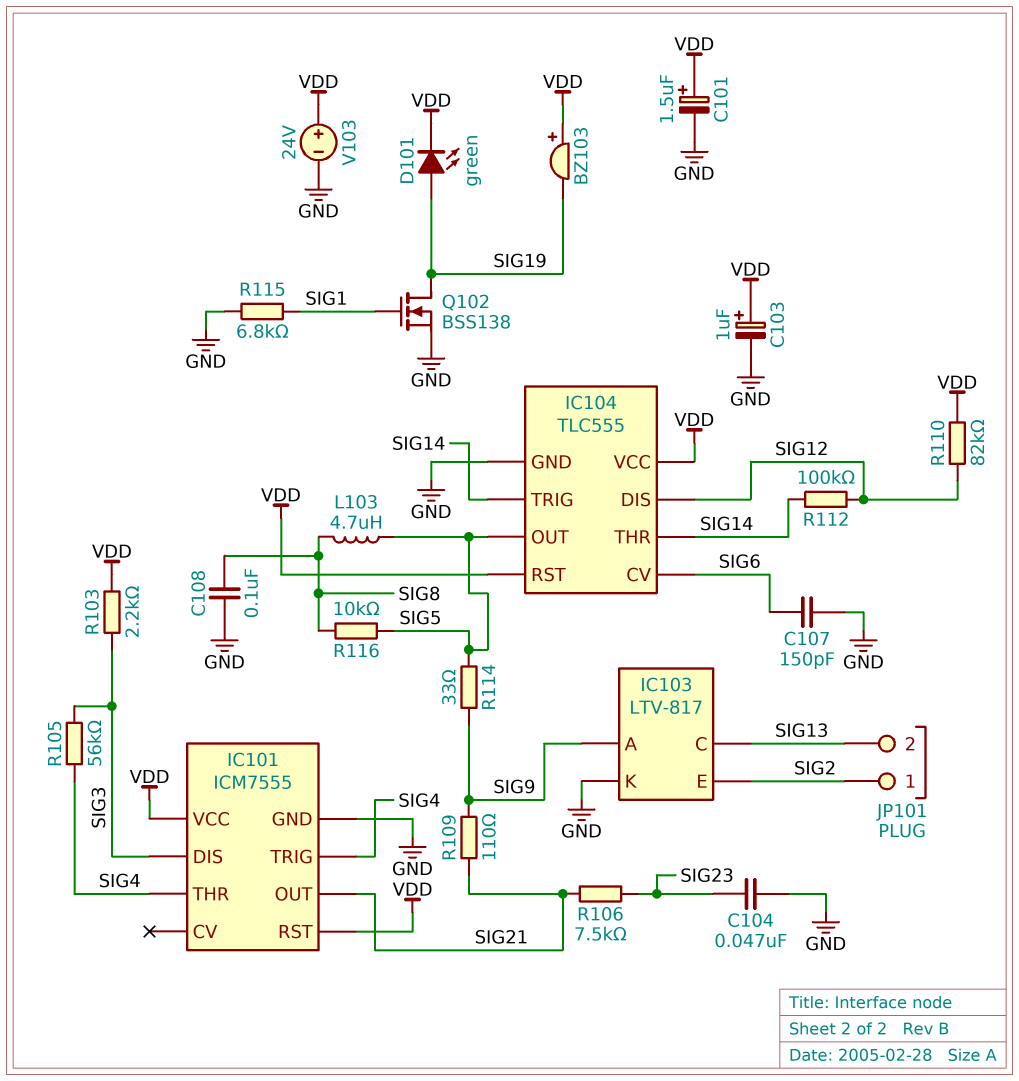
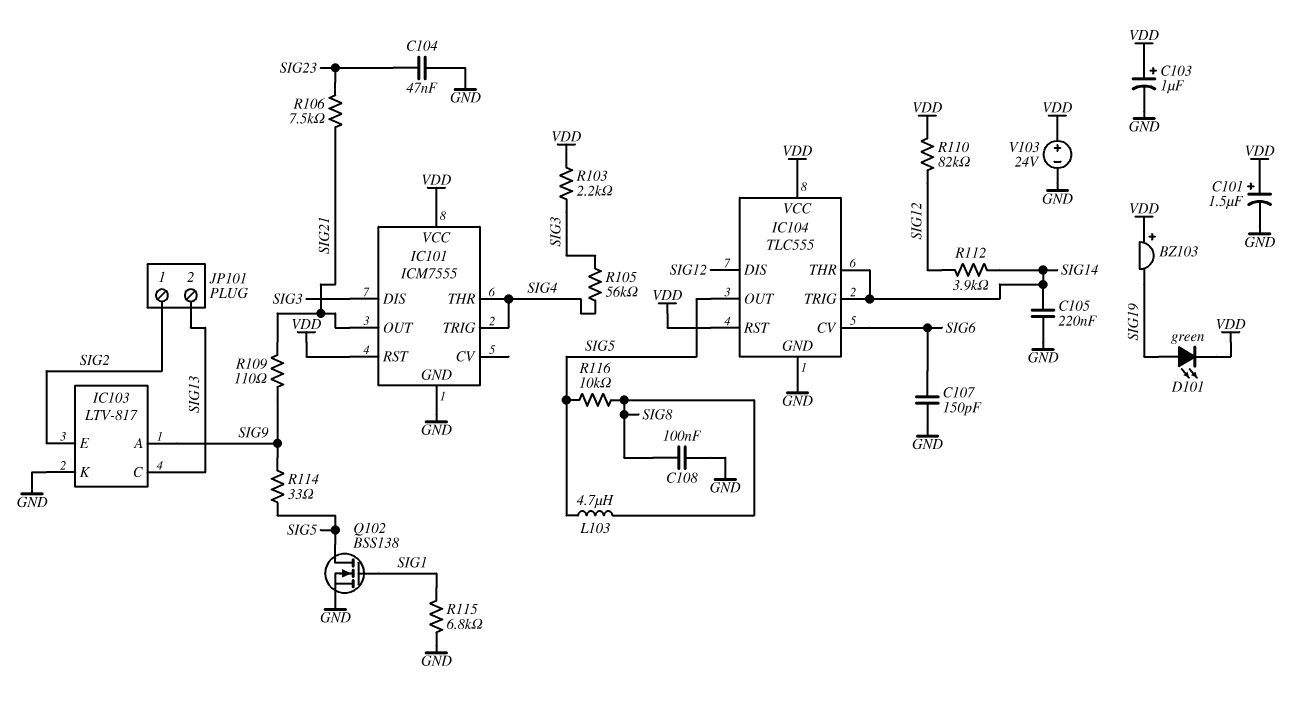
C105: none -> 220nF (GND, SIG14)
Q102: NMOS BSS138 (G SIG1, D SIG19, S GND) -> NMOS BSS138 (G SIG1, D SIG5, S GND)
R112: 100k (SIG12, SIG14) -> 3.9k (SIG12, SIG14)

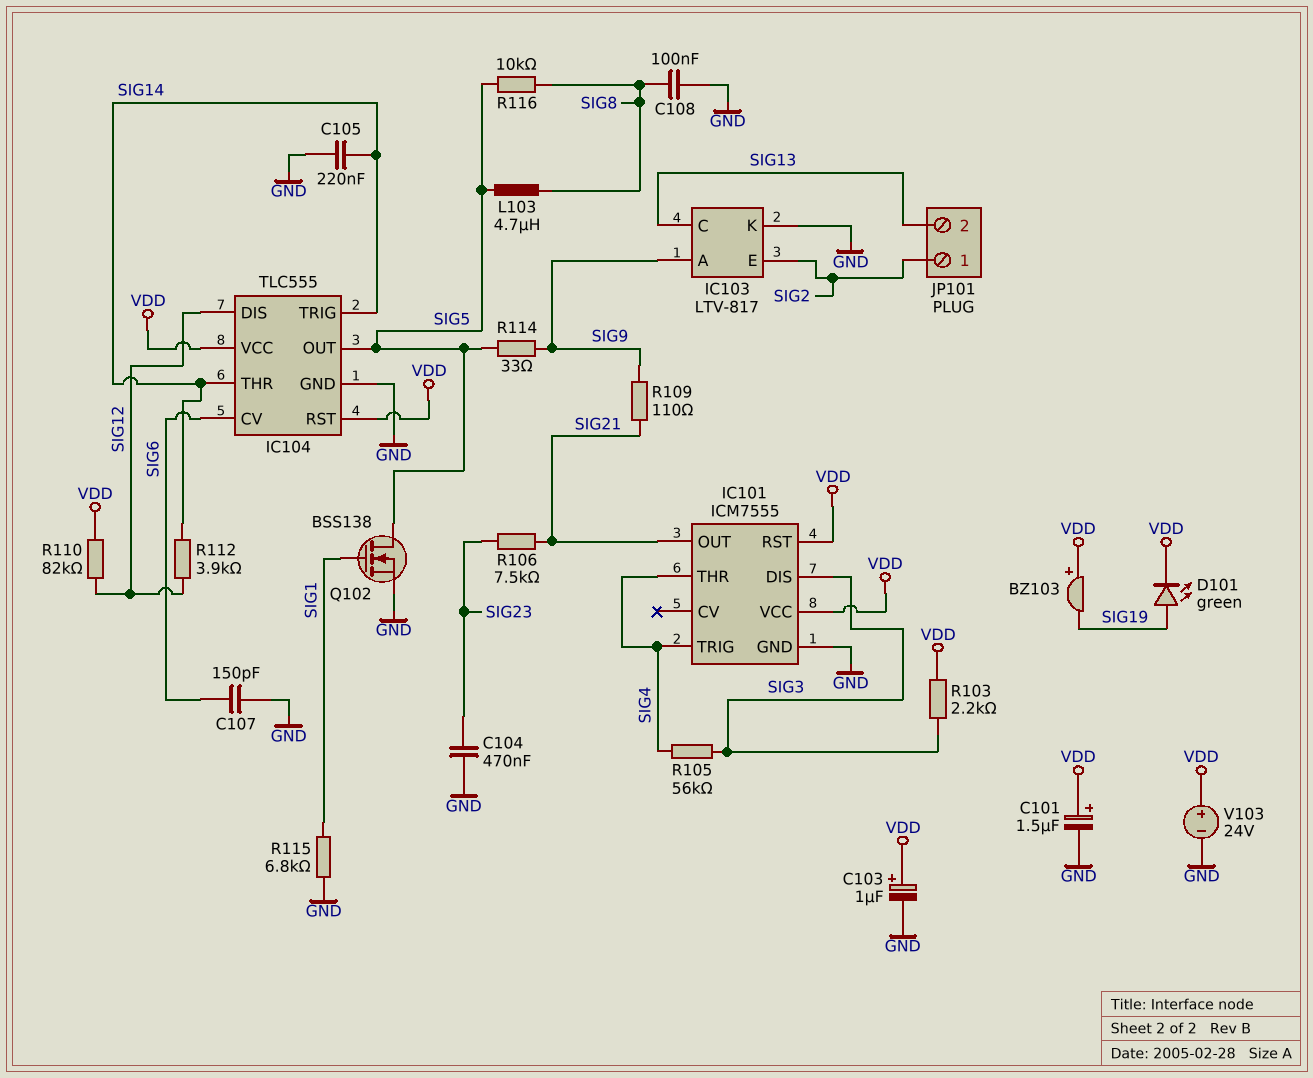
C104: 47nF (GND, SIG23) -> 470nF (GND, SIG23)

